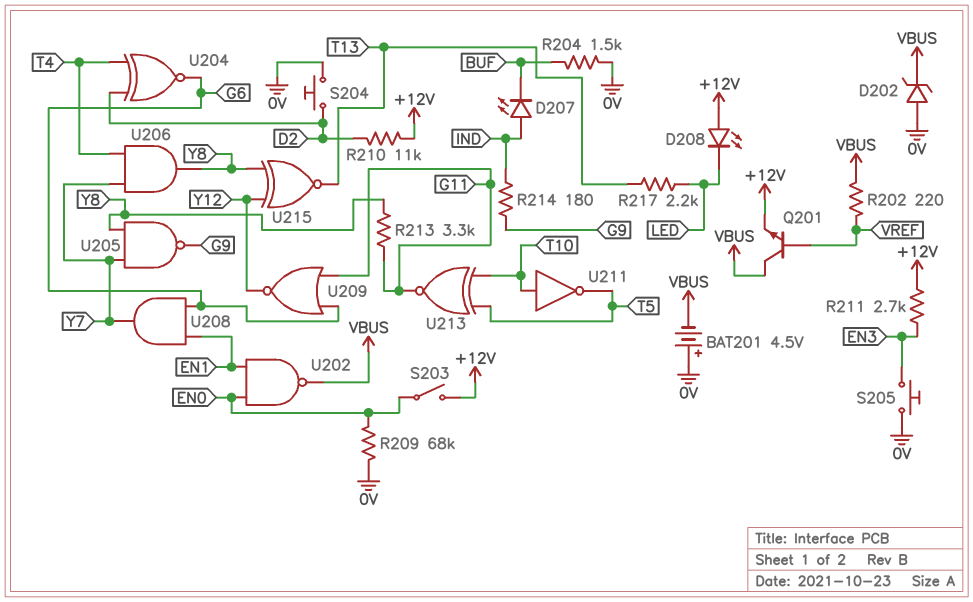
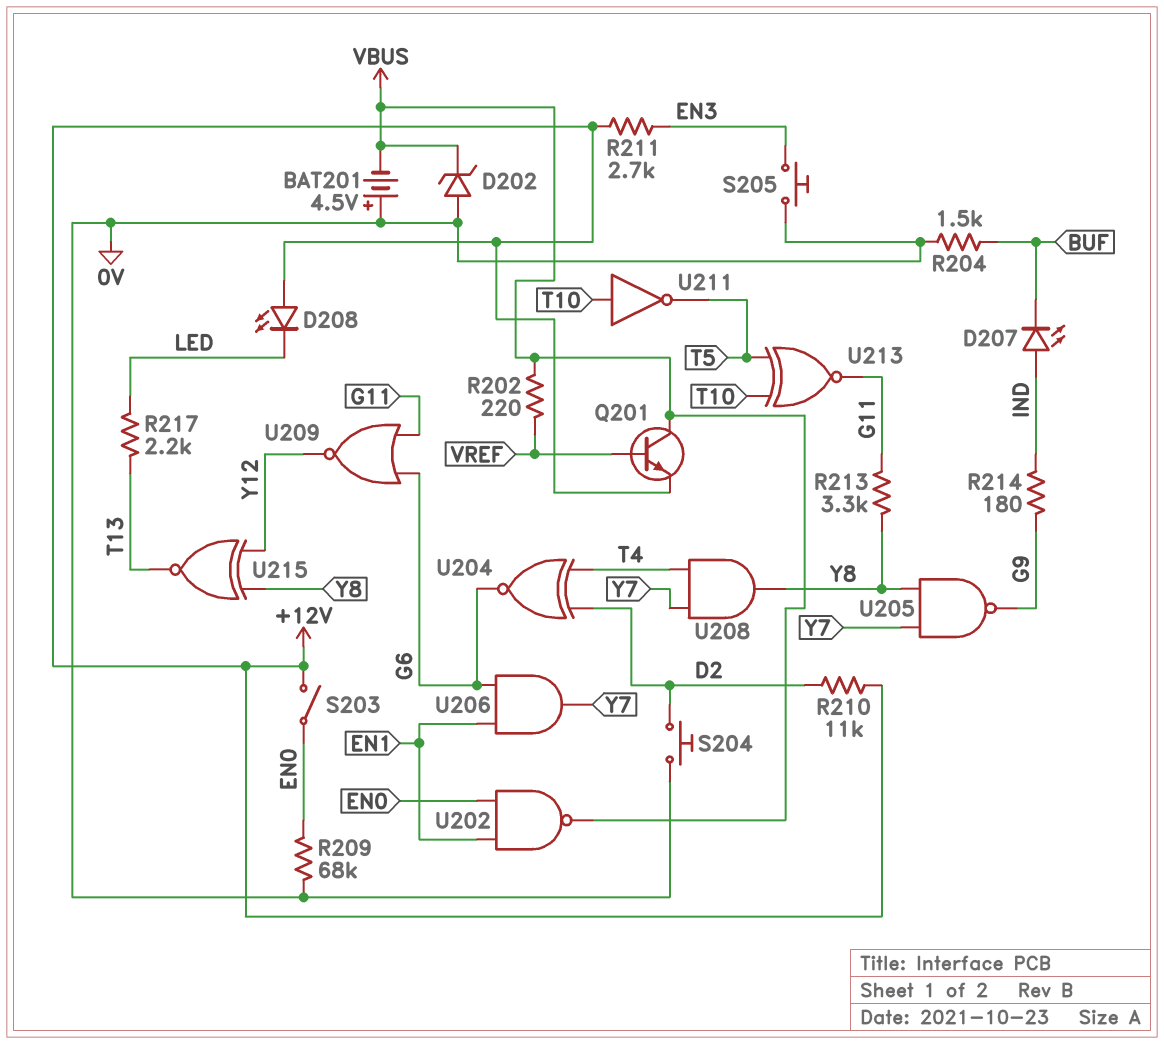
U206: AND (in T4, in Y7, out Y8) -> AND (in EN1, in G6, out Y7)
U208: AND (in EN1, in G6, out Y7) -> AND (in T4, in Y7, out Y8)

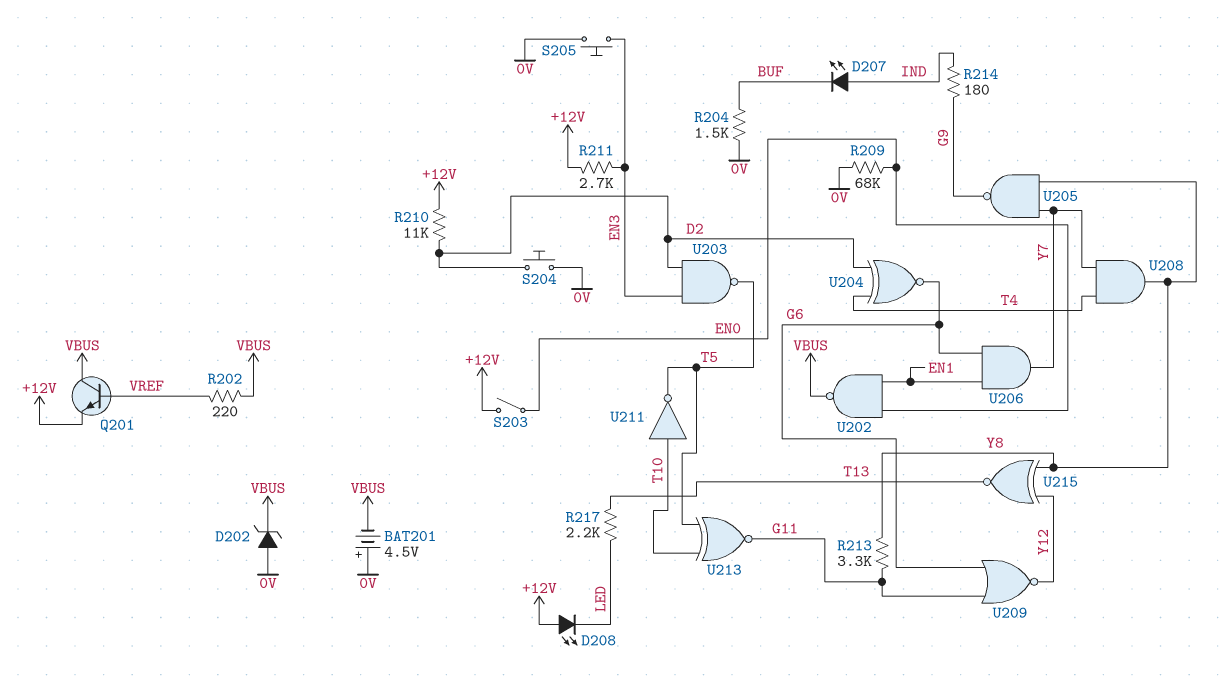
U203: none -> NAND (in D2, in EN3, out T5)

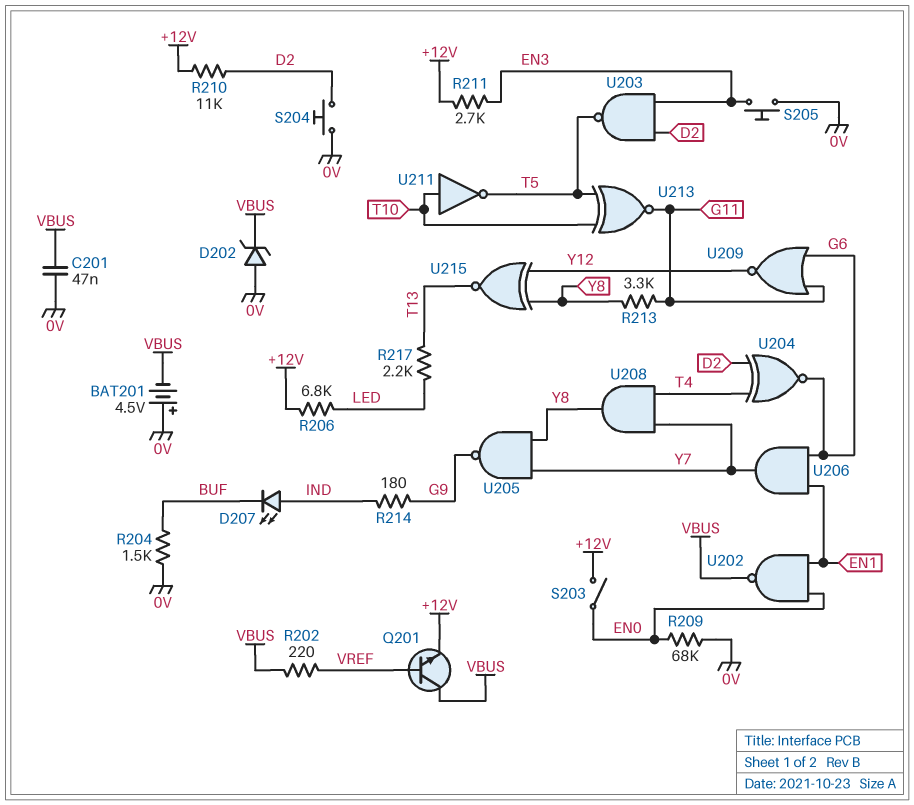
C201: none -> 47nF (0V, VBUS)
D208: LED (A +12V, K LED) -> none
R206: none -> 6.8k (+12V, LED)

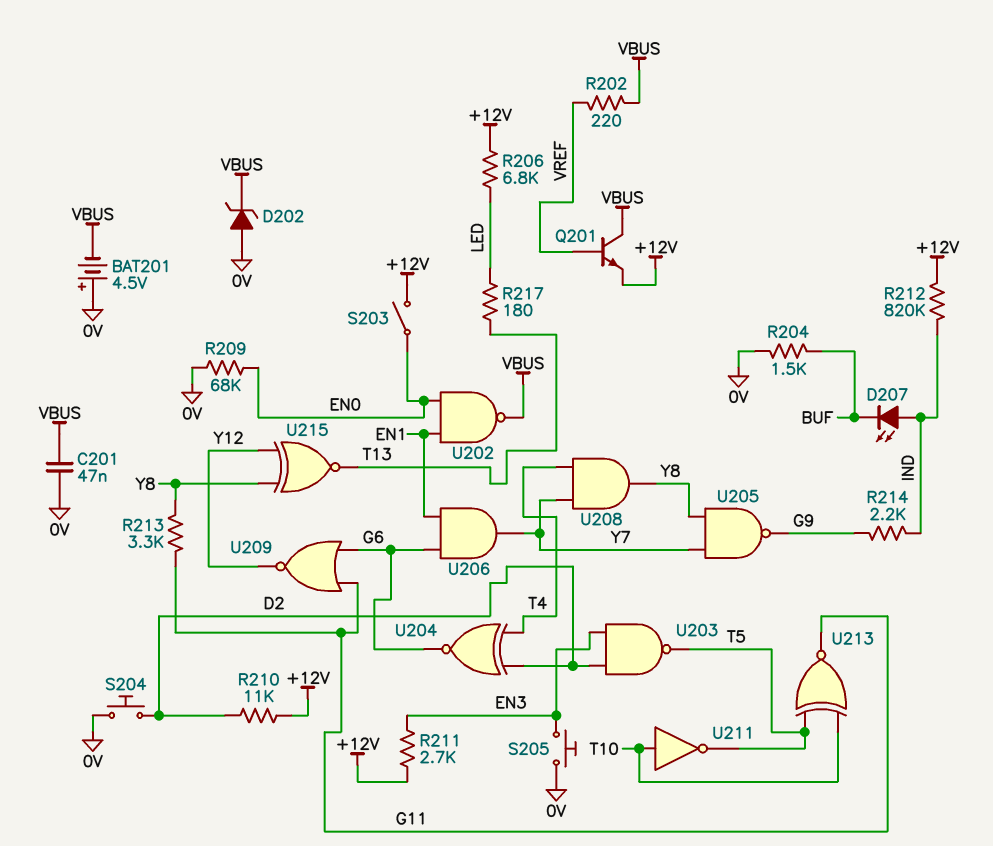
R212: none -> 820k (+12V, IND)
R214: 180 (G9, IND) -> 2.2k (G9, IND)
R217: 2.2k (LED, T13) -> 180 (LED, T13)

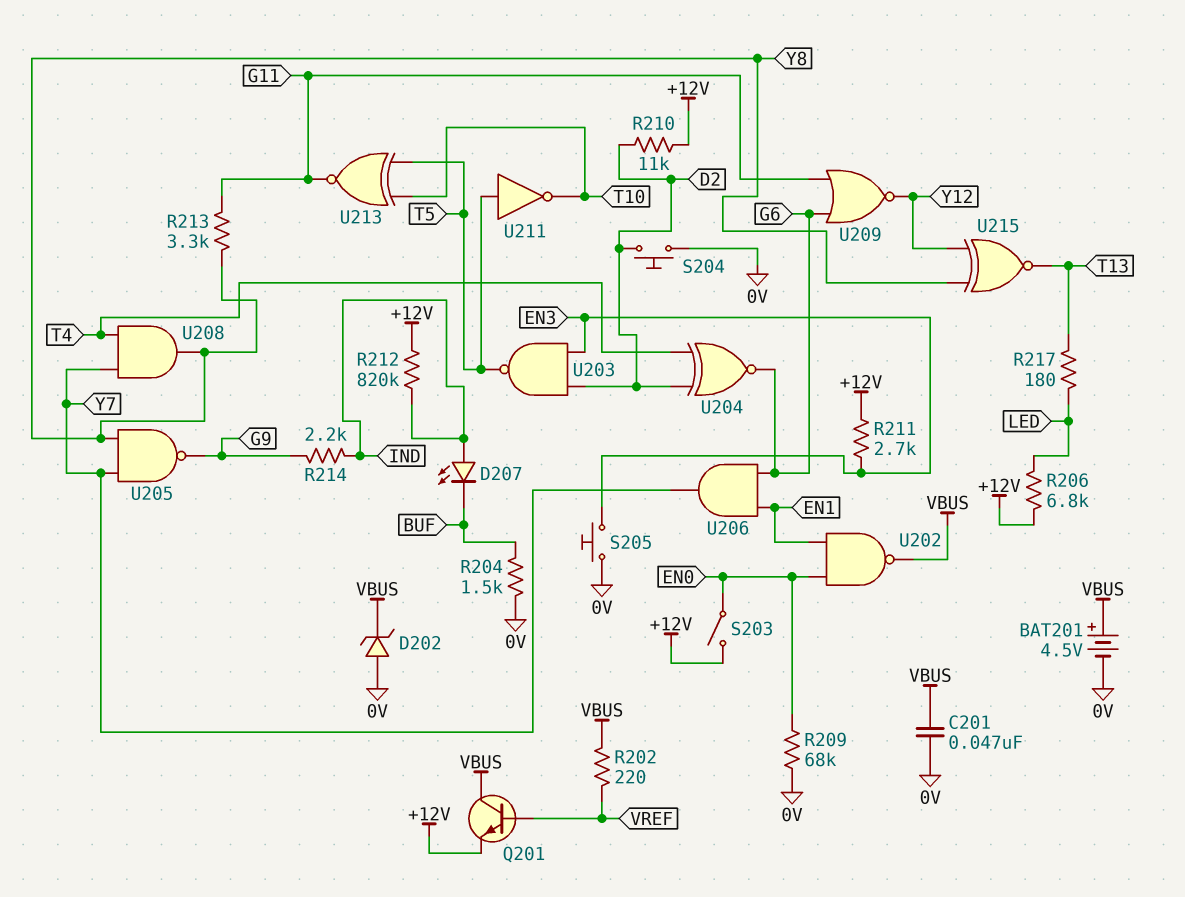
BAT201: 4.5V (plus 0V, minus VBUS) -> 4.5V (plus VBUS, minus 0V)
U211: NOT (in T10, out T5) -> NOT (in T5, out T10)

